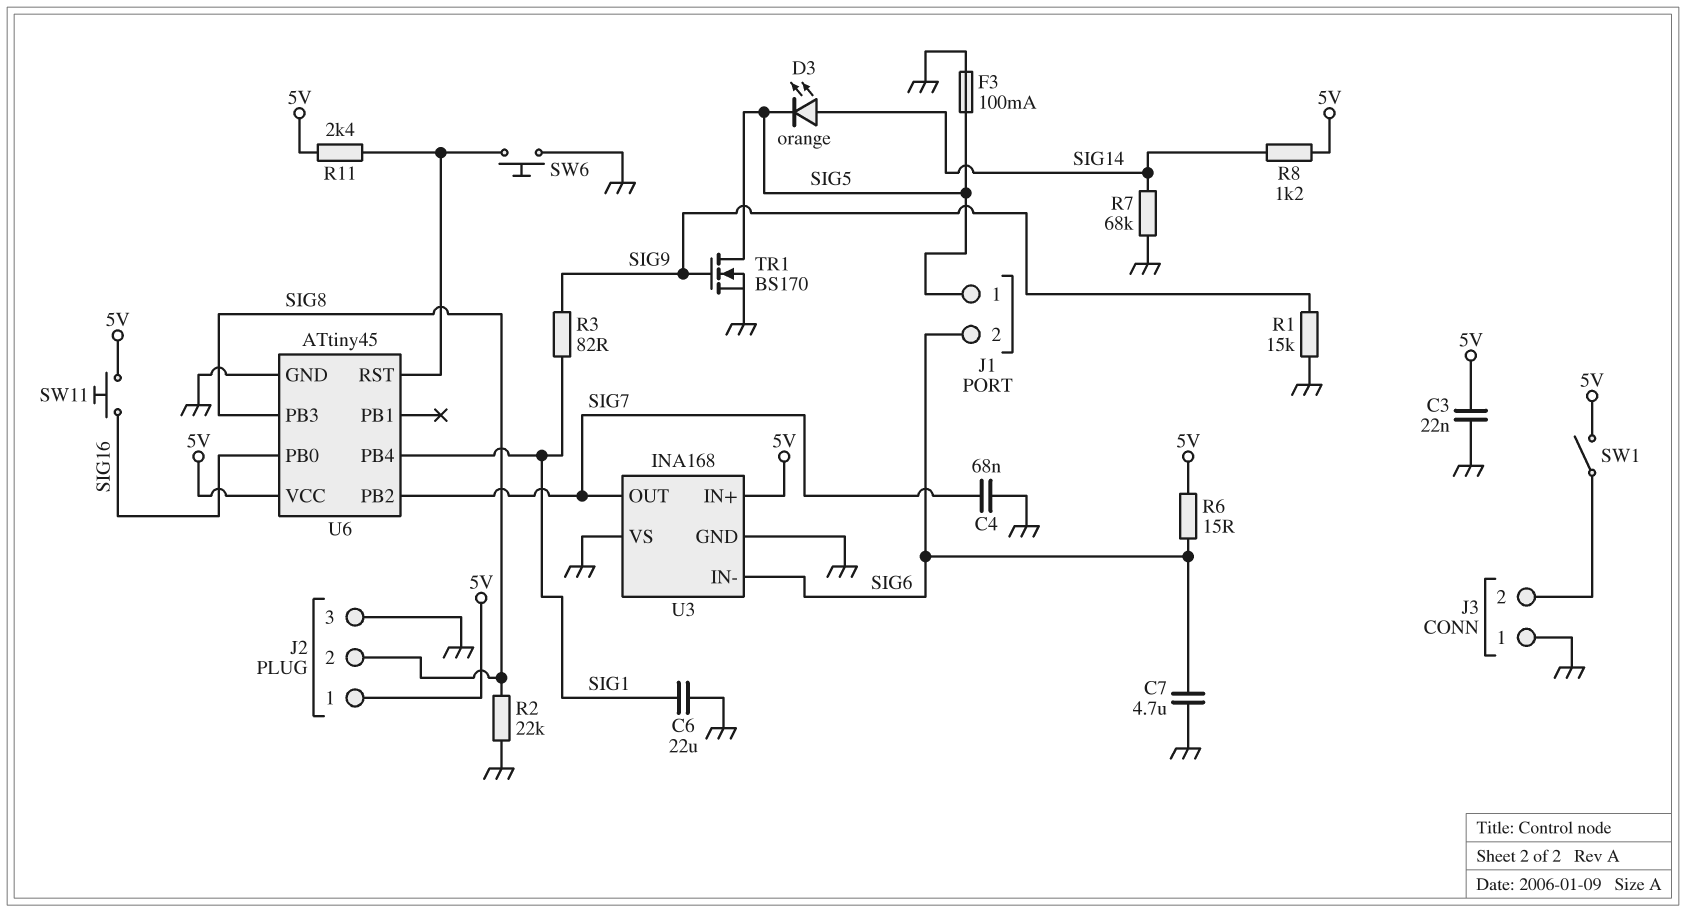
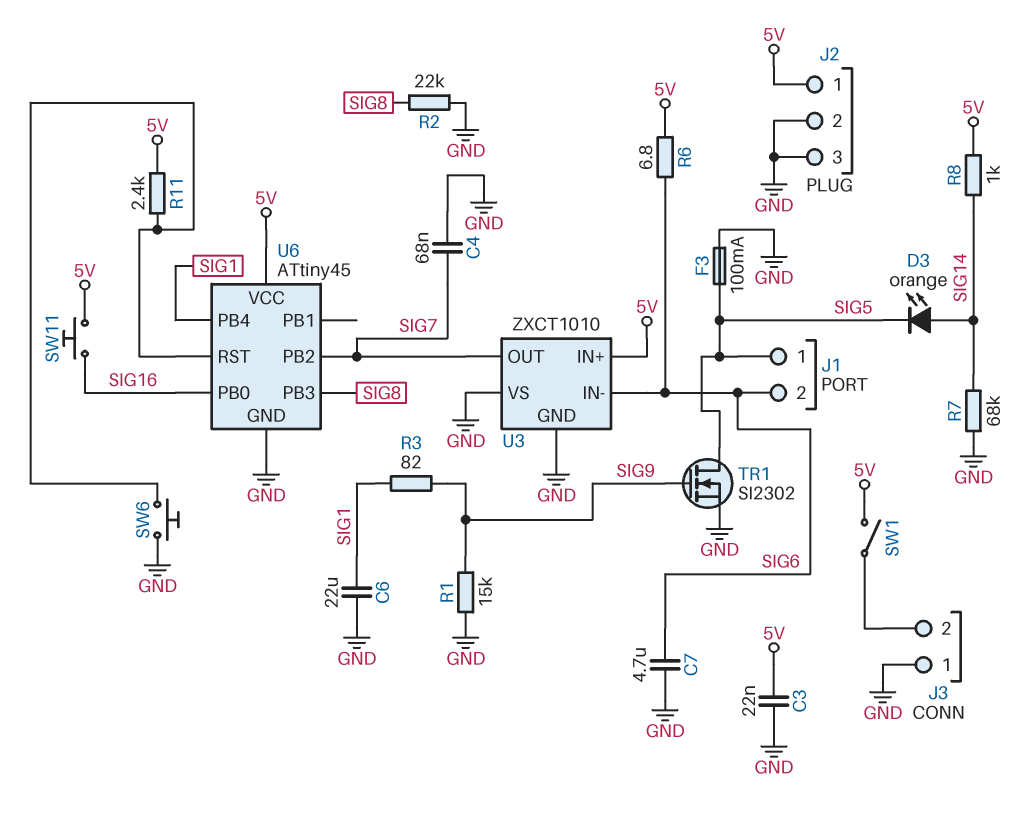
J2 pin 2: SIG8 -> GND
R6: 15 (5V, SIG6) -> 6.8 (5V, SIG6)
R8: 1.2k (5V, SIG14) -> 1k (5V, SIG14)
TR1: NMOS BS170 (G SIG9, D SIG5, S GND) -> NMOS SI2302 (G SIG9, D SIG5, S GND)
U3: INA168 -> ZXCT1010

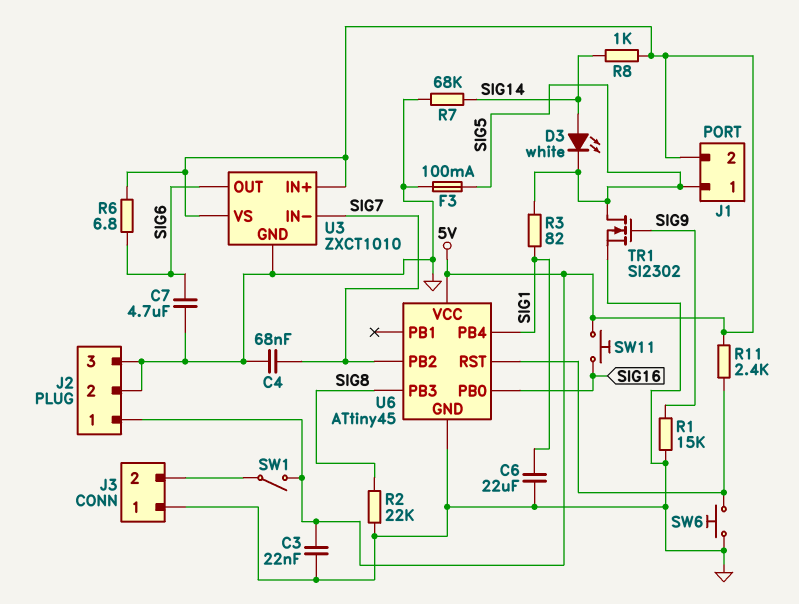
D3: LED orange (A SIG14, K SIG5) -> LED white (A SIG14, K SIG5)
J1 pin 2: SIG6 -> 5V
R3: 82 (SIG1, SIG9) -> 82 (SIG1, SIG5)
U3 pin IN-: SIG6 -> SIG7
U3 pin OUT: SIG7 -> SIG6
U3 pin VS: GND -> 5V

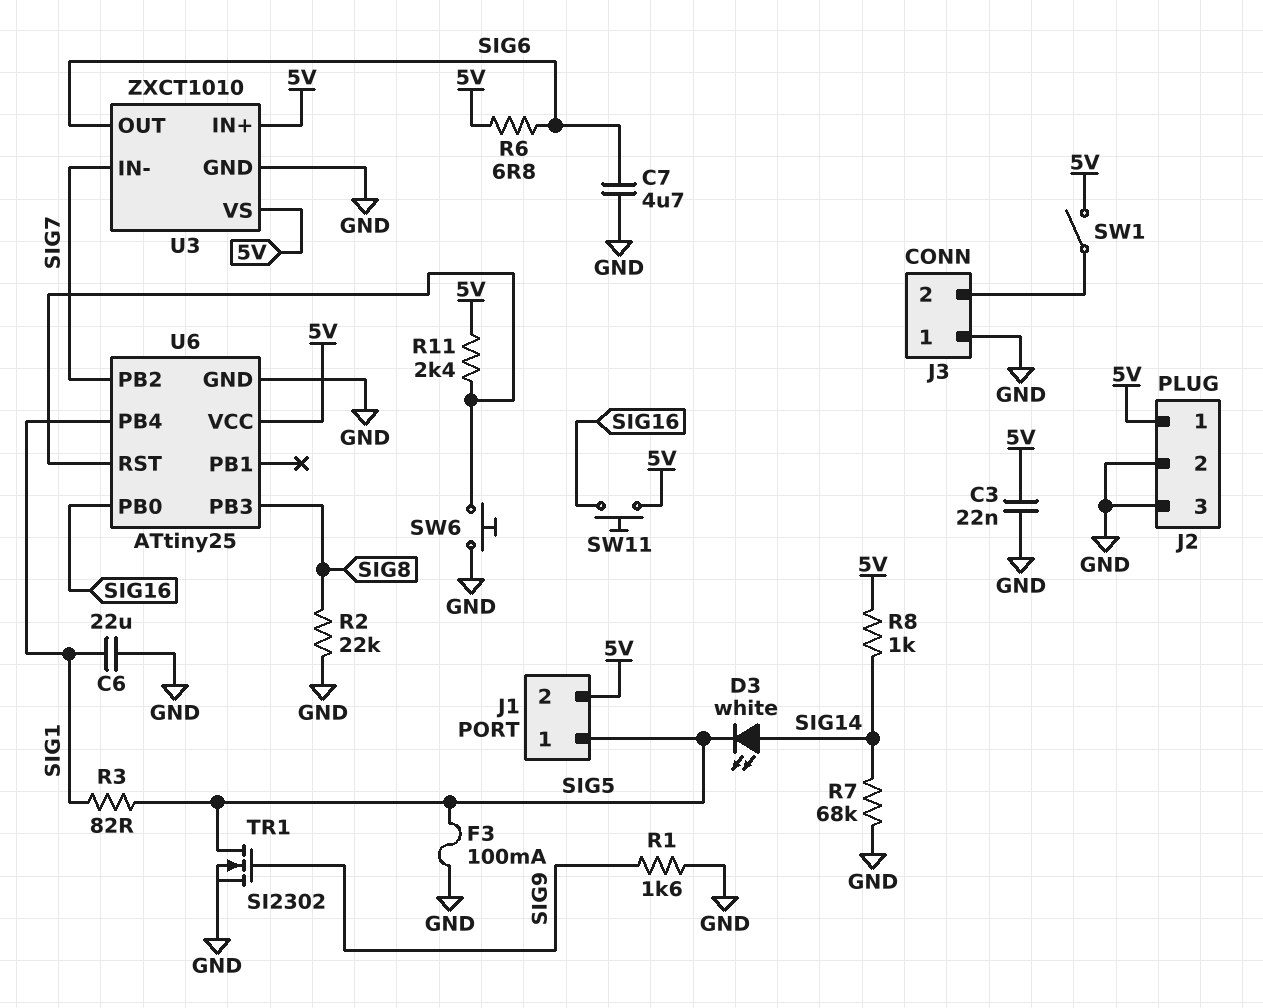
C4: 68nF (GND, SIG7) -> none
R1: 15k (GND, SIG9) -> 1.6k (GND, SIG9)
U6: ATtiny45 -> ATtiny25

